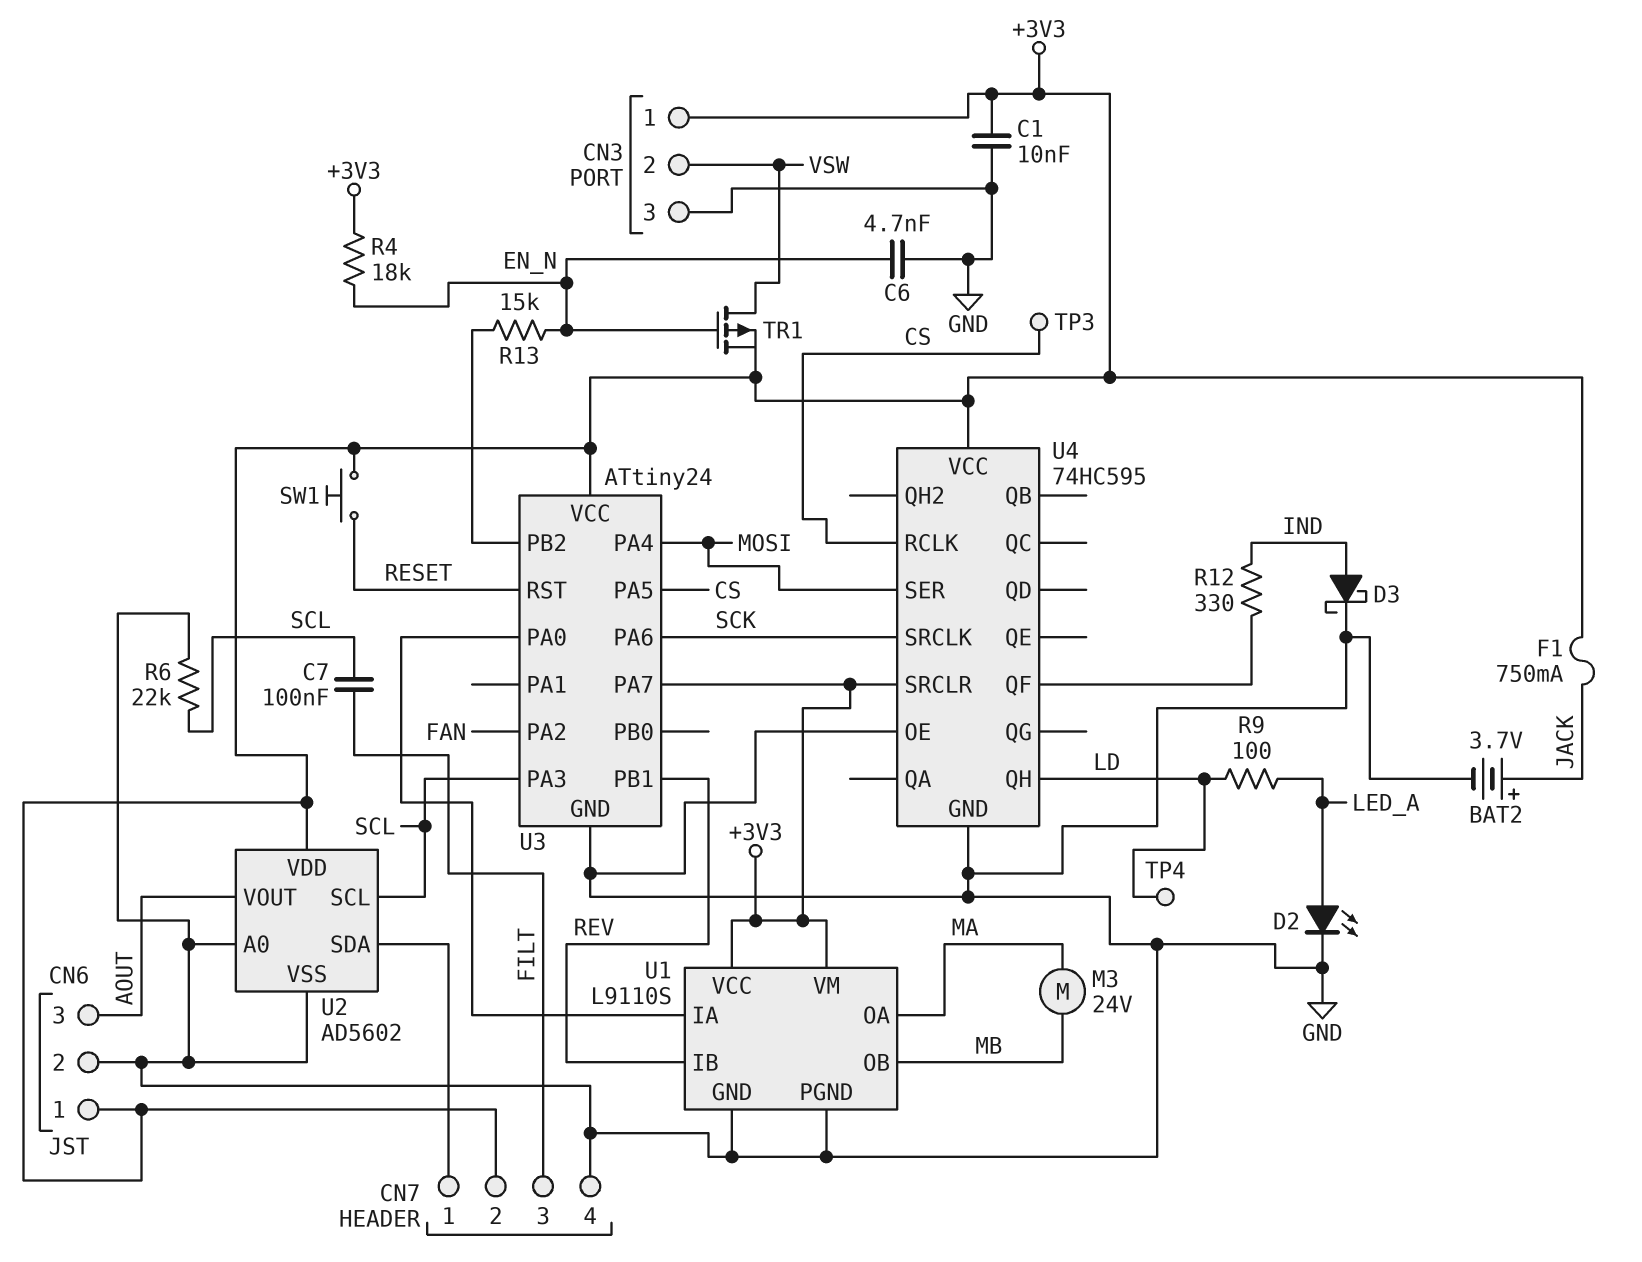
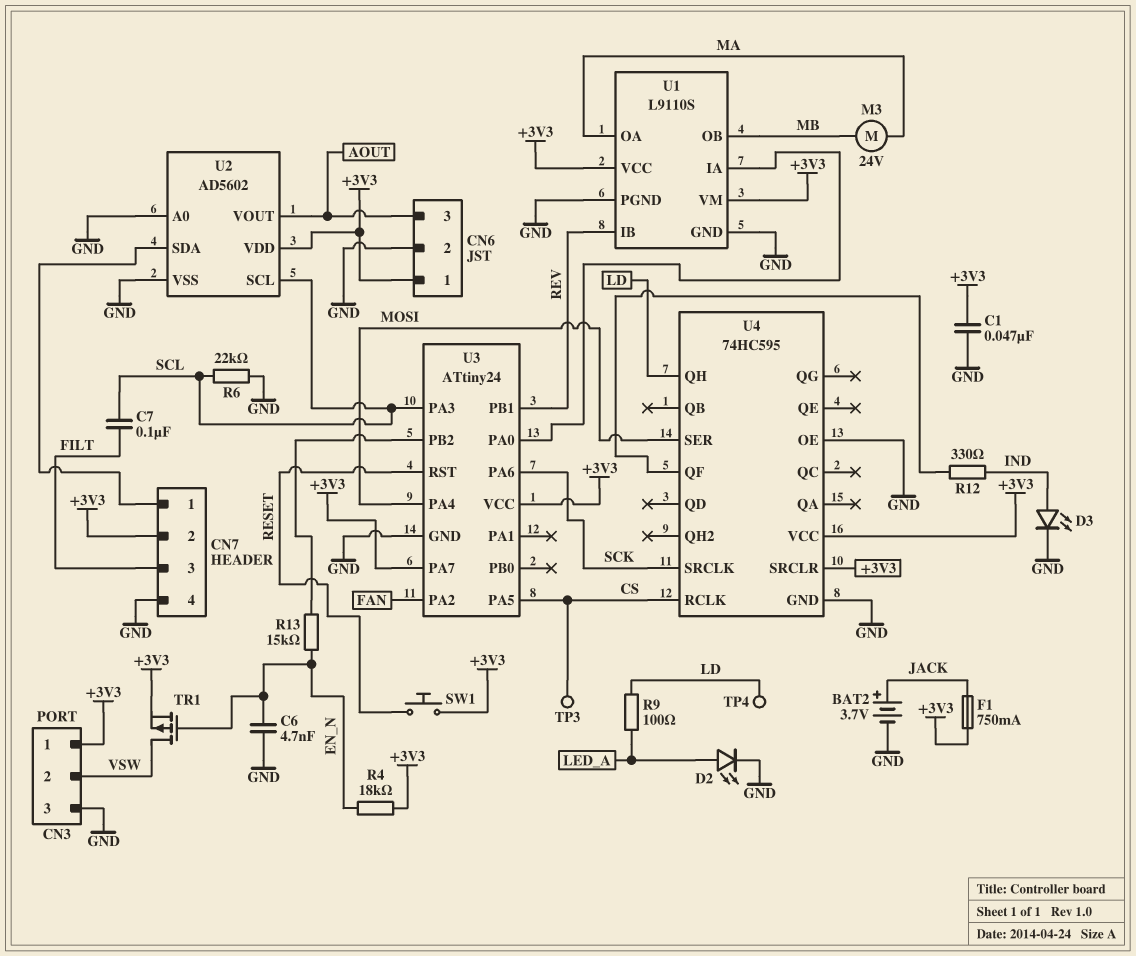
C1: 10nF (+3V3, GND) -> 47nF (+3V3, GND)
D3: schottky (A IND, K GND) -> LED (A IND, K GND)

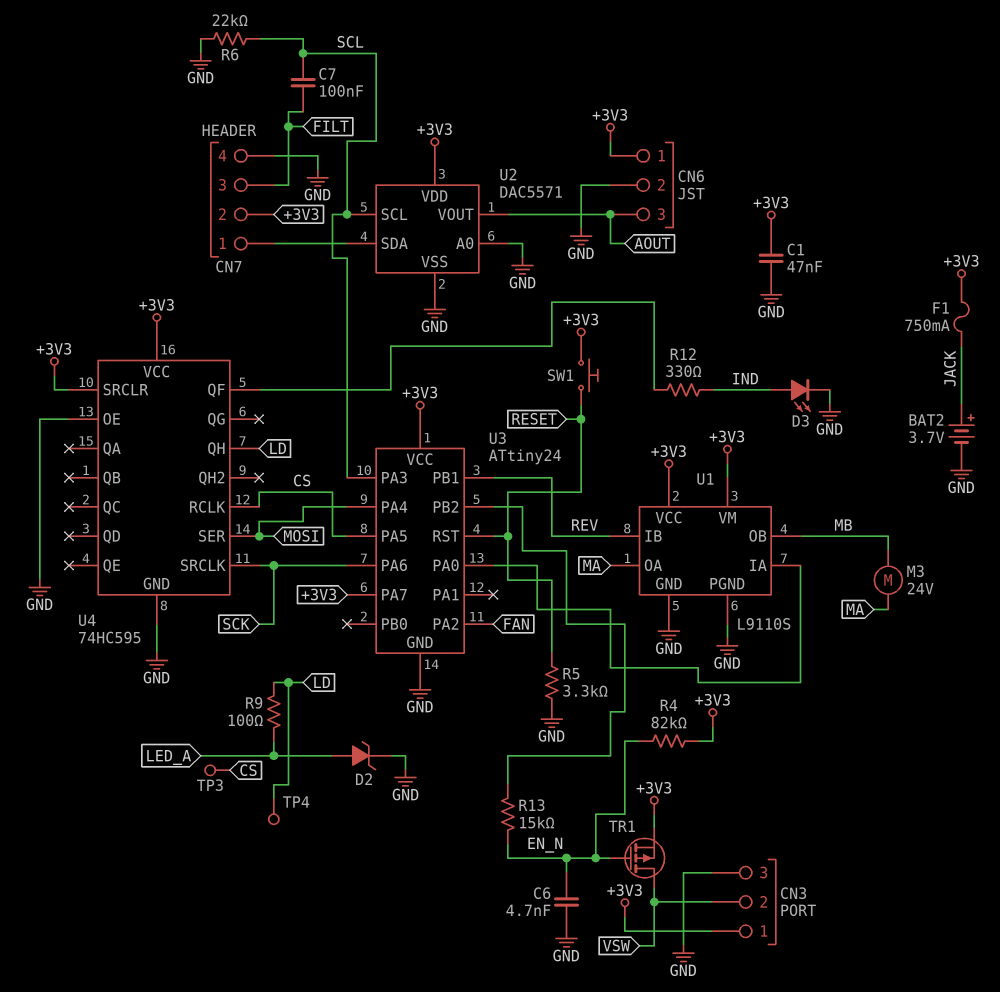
D2: LED (A LED_A, K GND) -> zener (A LED_A, K GND)
R4: 18k (+3V3, EN_N) -> 82k (+3V3, EN_N)
R5: none -> 3.3k (GND, RESET)
U2: AD5602 -> DAC5571

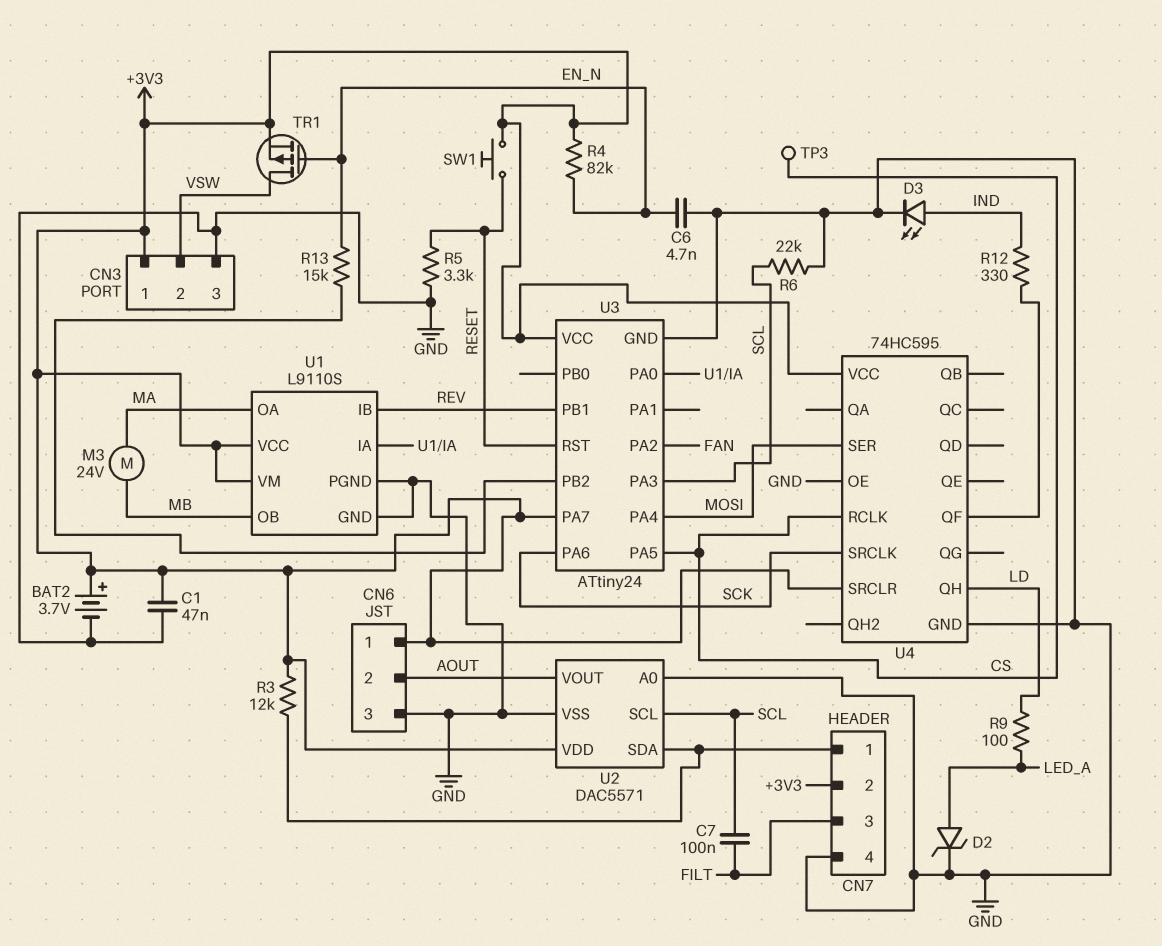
BAT2: 3.7V (plus JACK, minus GND) -> 3.7V (plus +3V3, minus GND)
CN6 pin 2: GND -> AOUT
CN6 pin 3: AOUT -> GND
F1: 750mA (+3V3, JACK) -> none
R3: none -> 12k (+3V3, CN7/1)
TP4: test point (LD) -> none

